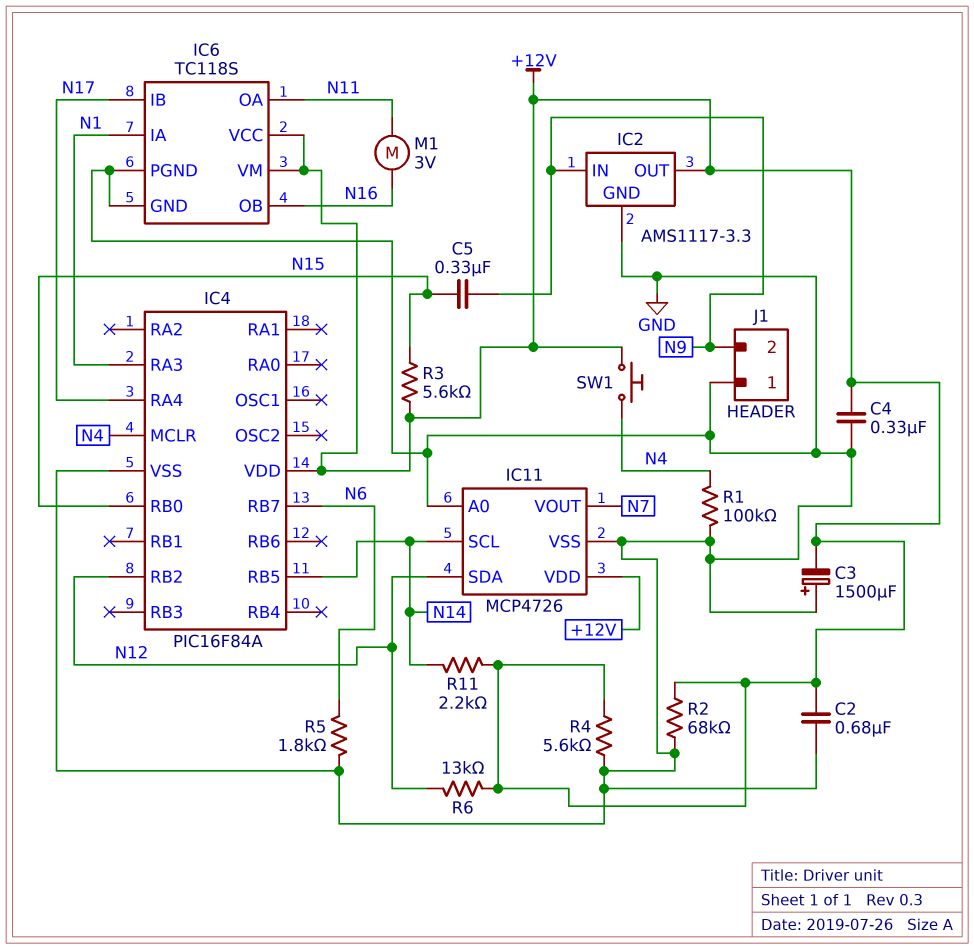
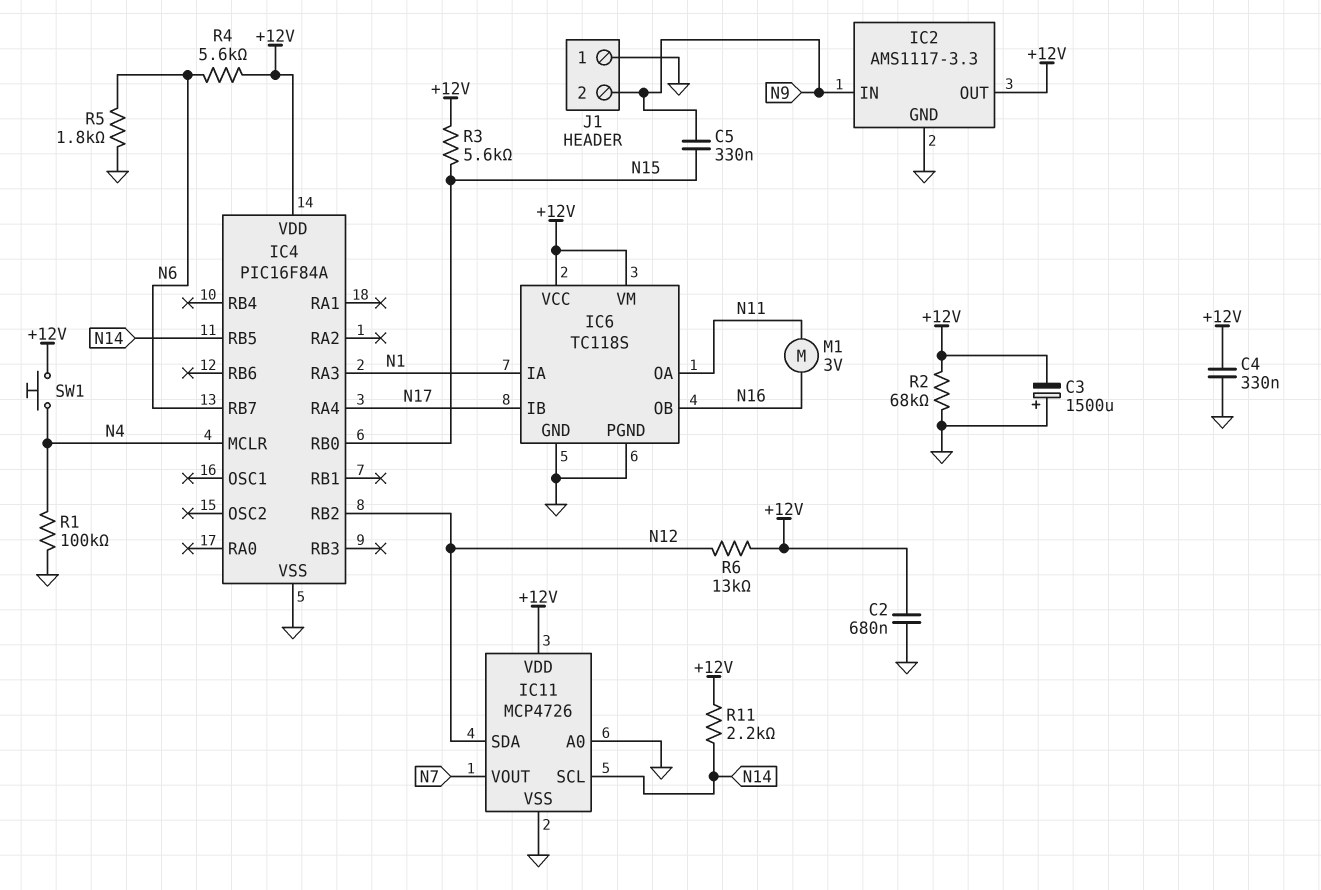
R4: 5.6k (+12V, GND) -> 5.6k (+12V, N6)

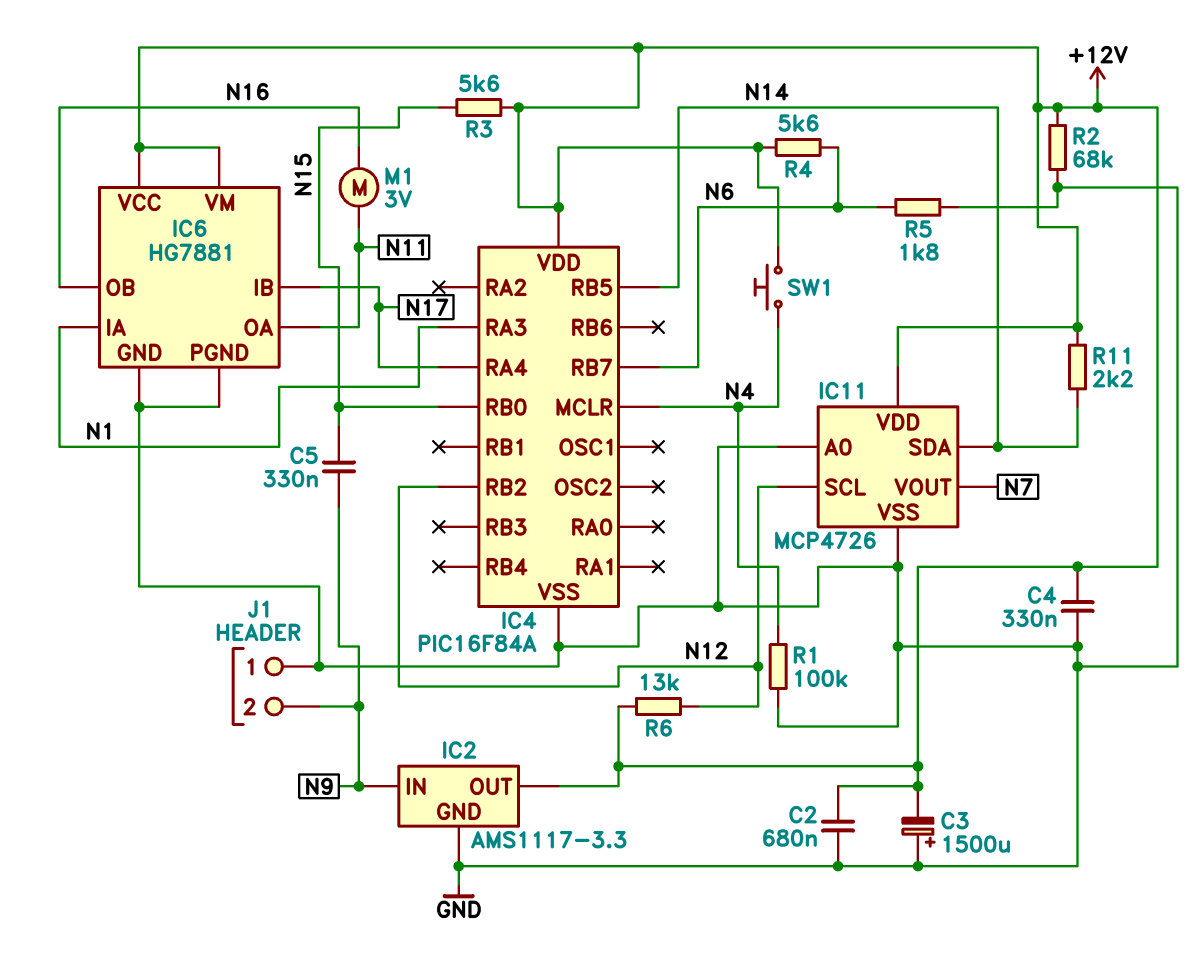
IC6: TC118S -> HG7881
IC11 pin SCL: N14 -> N12
IC11 pin SDA: N12 -> N14

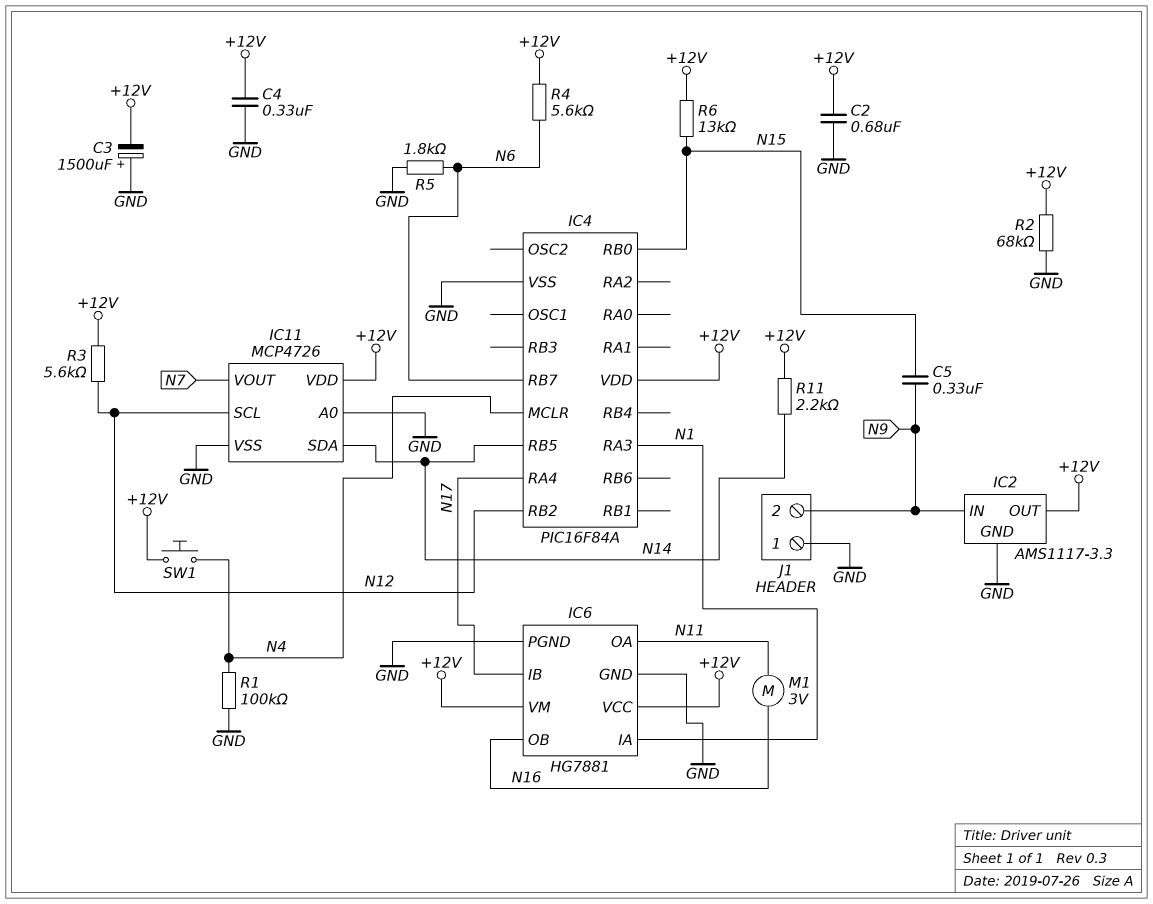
R3: 5.6k (+12V, N15) -> 5.6k (+12V, N12)
R6: 13k (+12V, N12) -> 13k (+12V, N15)

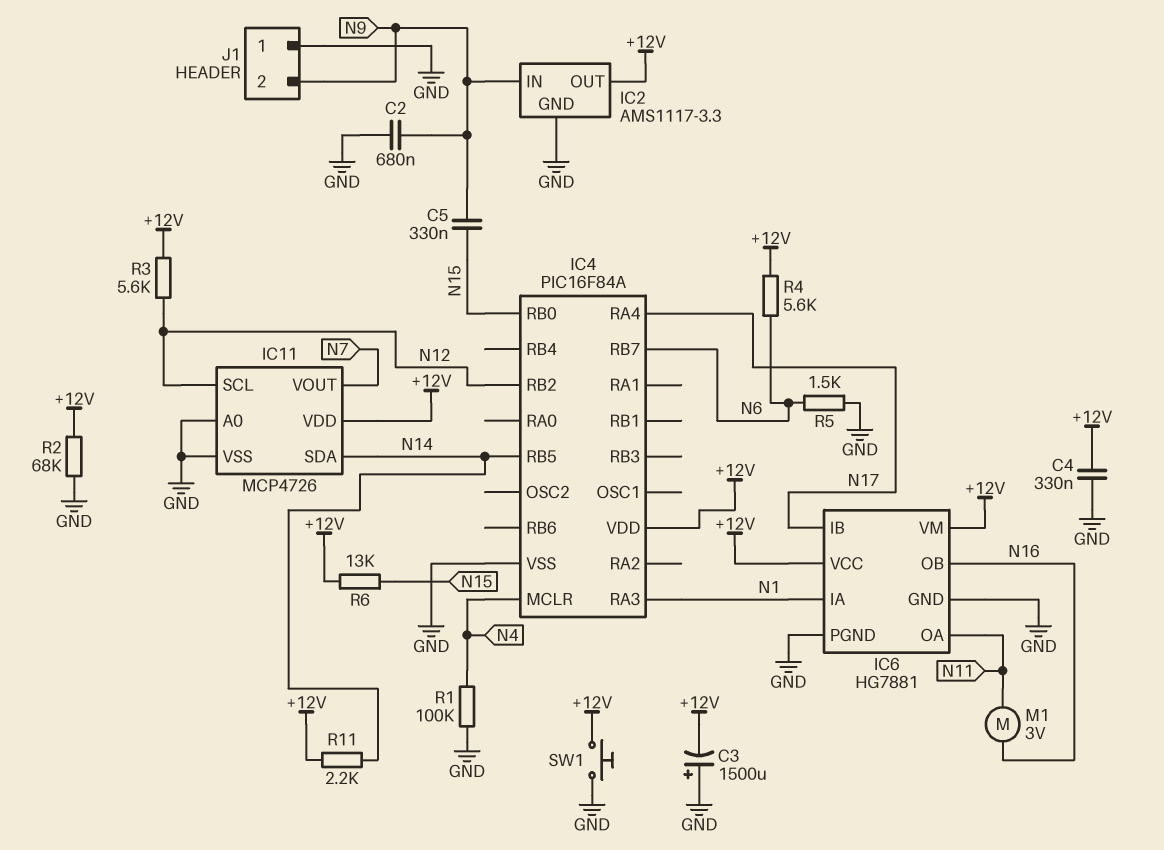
C2: 680nF (+12V, GND) -> 680nF (GND, N9)
R5: 1.8k (GND, N6) -> 1.5k (GND, N6)
SW1: button (+12V, N4) -> button (+12V, GND)

